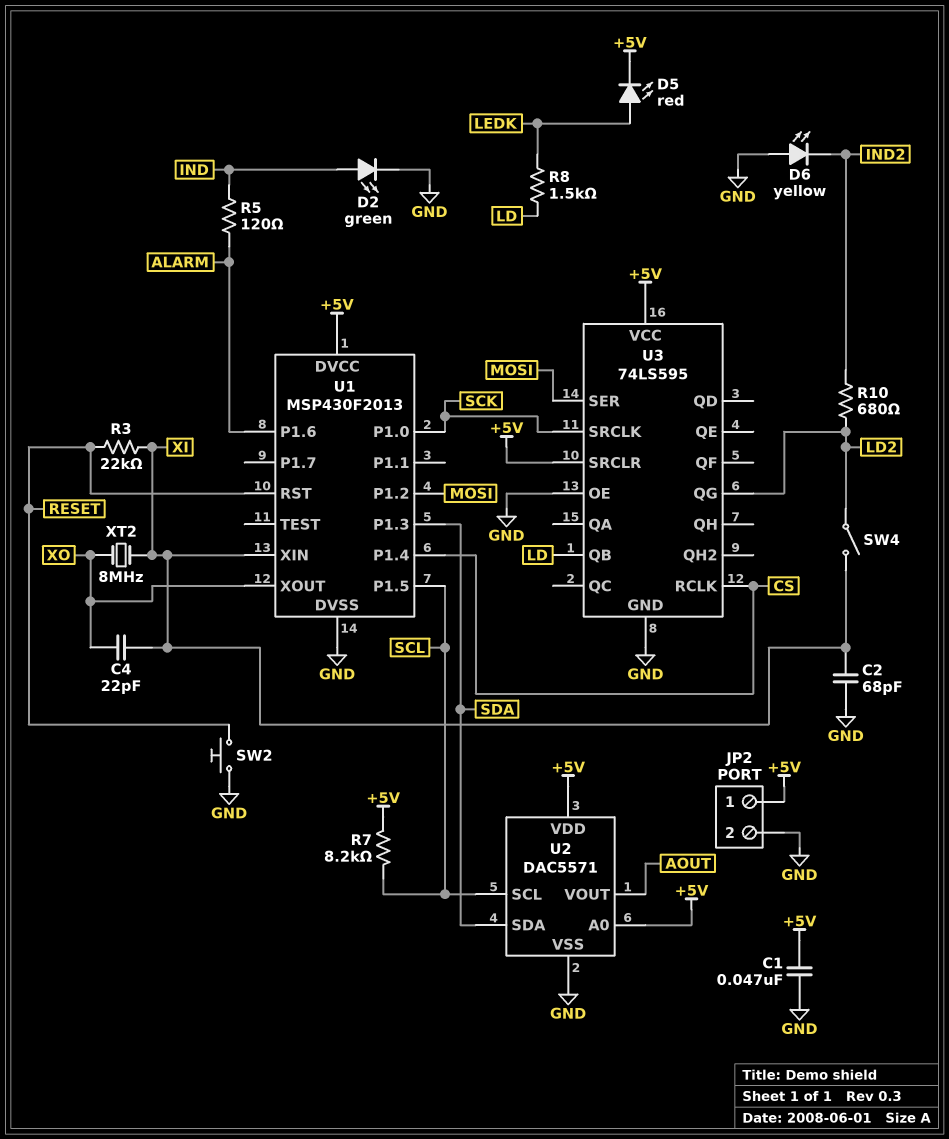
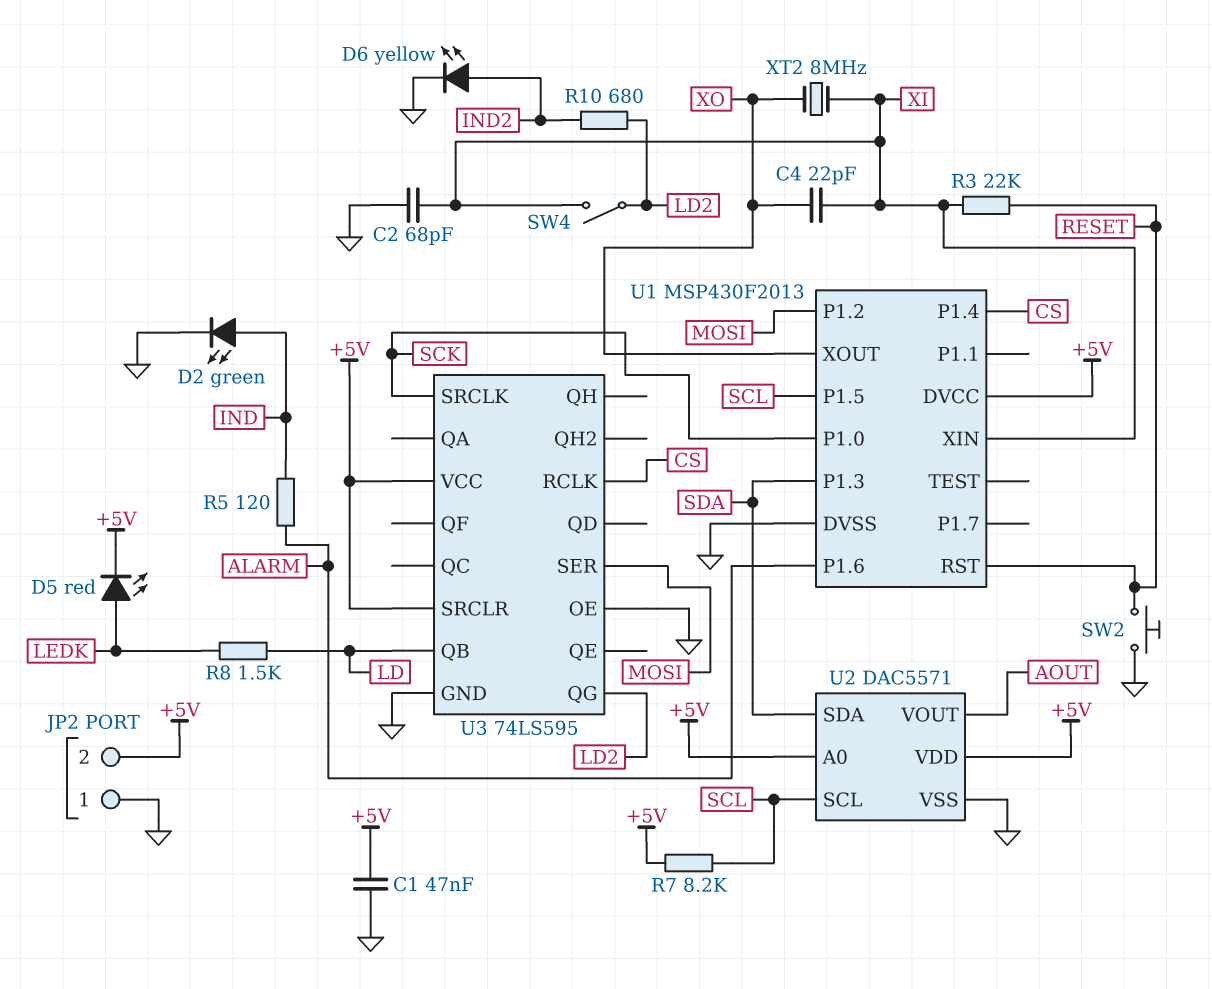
D6: LED yellow (A GND, K IND2) -> LED yellow (A IND2, K GND)
JP2 pin 1: +5V -> GND
JP2 pin 2: GND -> +5V

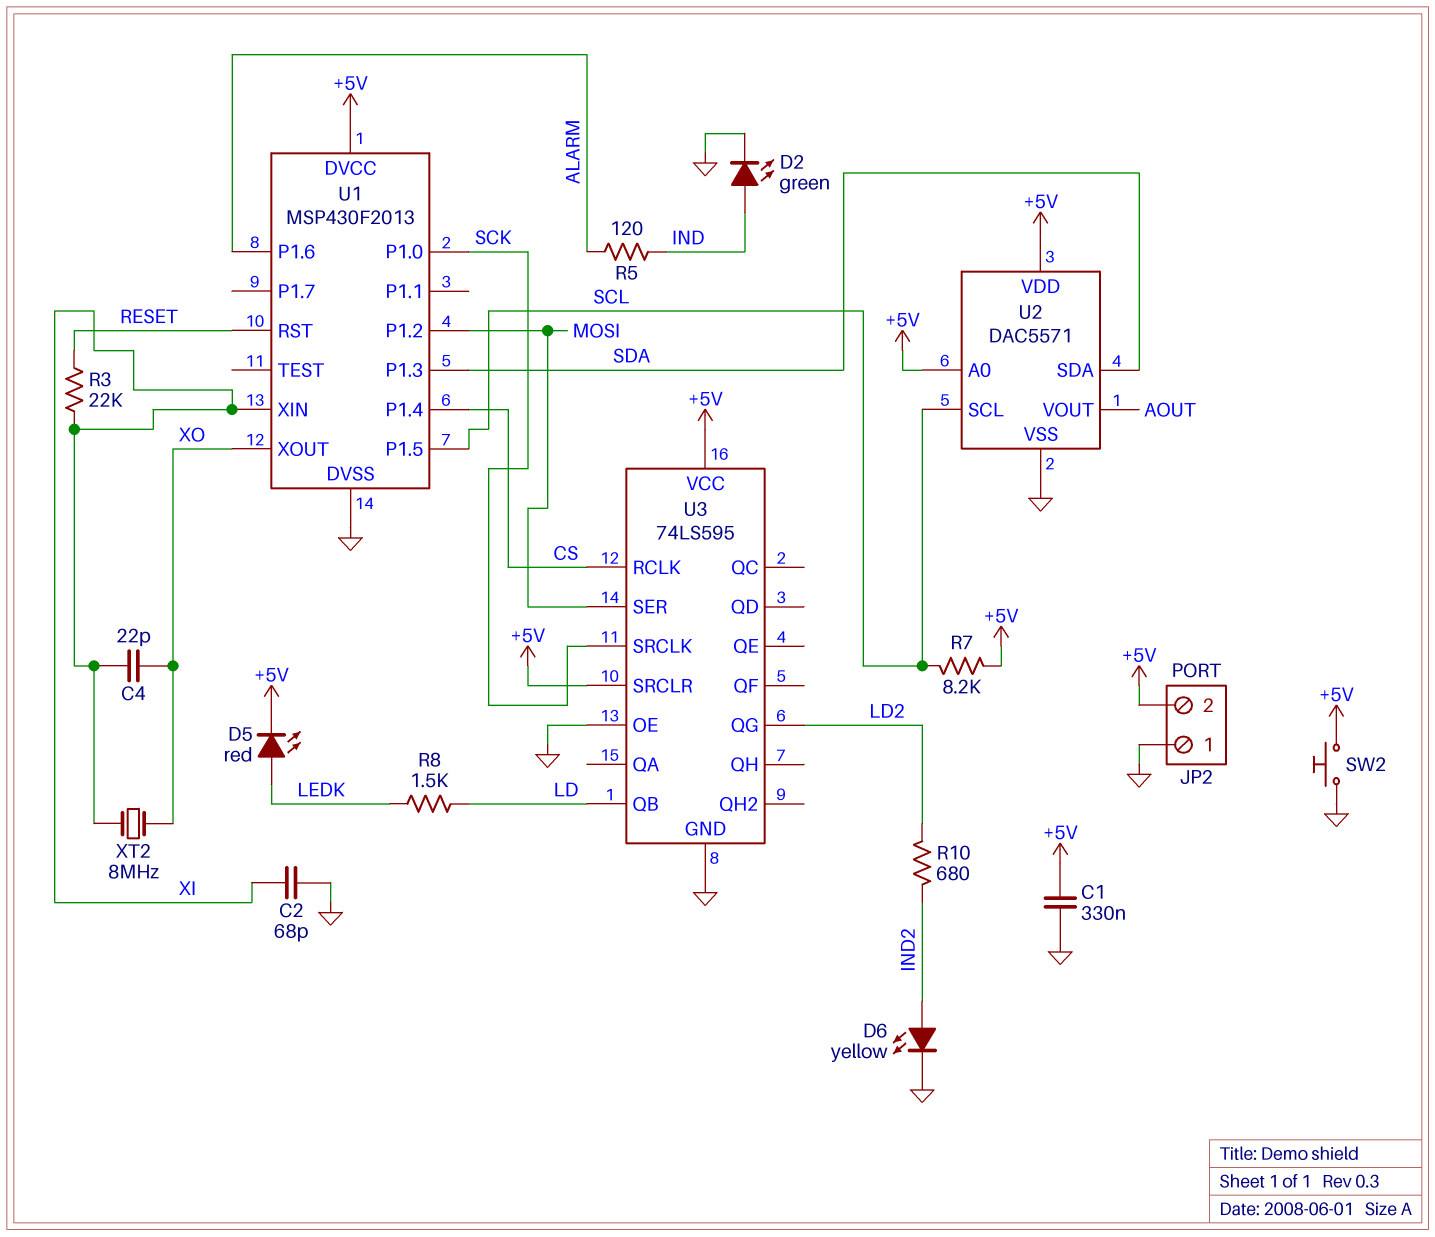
C1: 47nF (+5V, GND) -> 330nF (+5V, GND)
SW2: button (GND, RESET) -> button (+5V, GND)
SW4: switch (LD2, XI) -> none

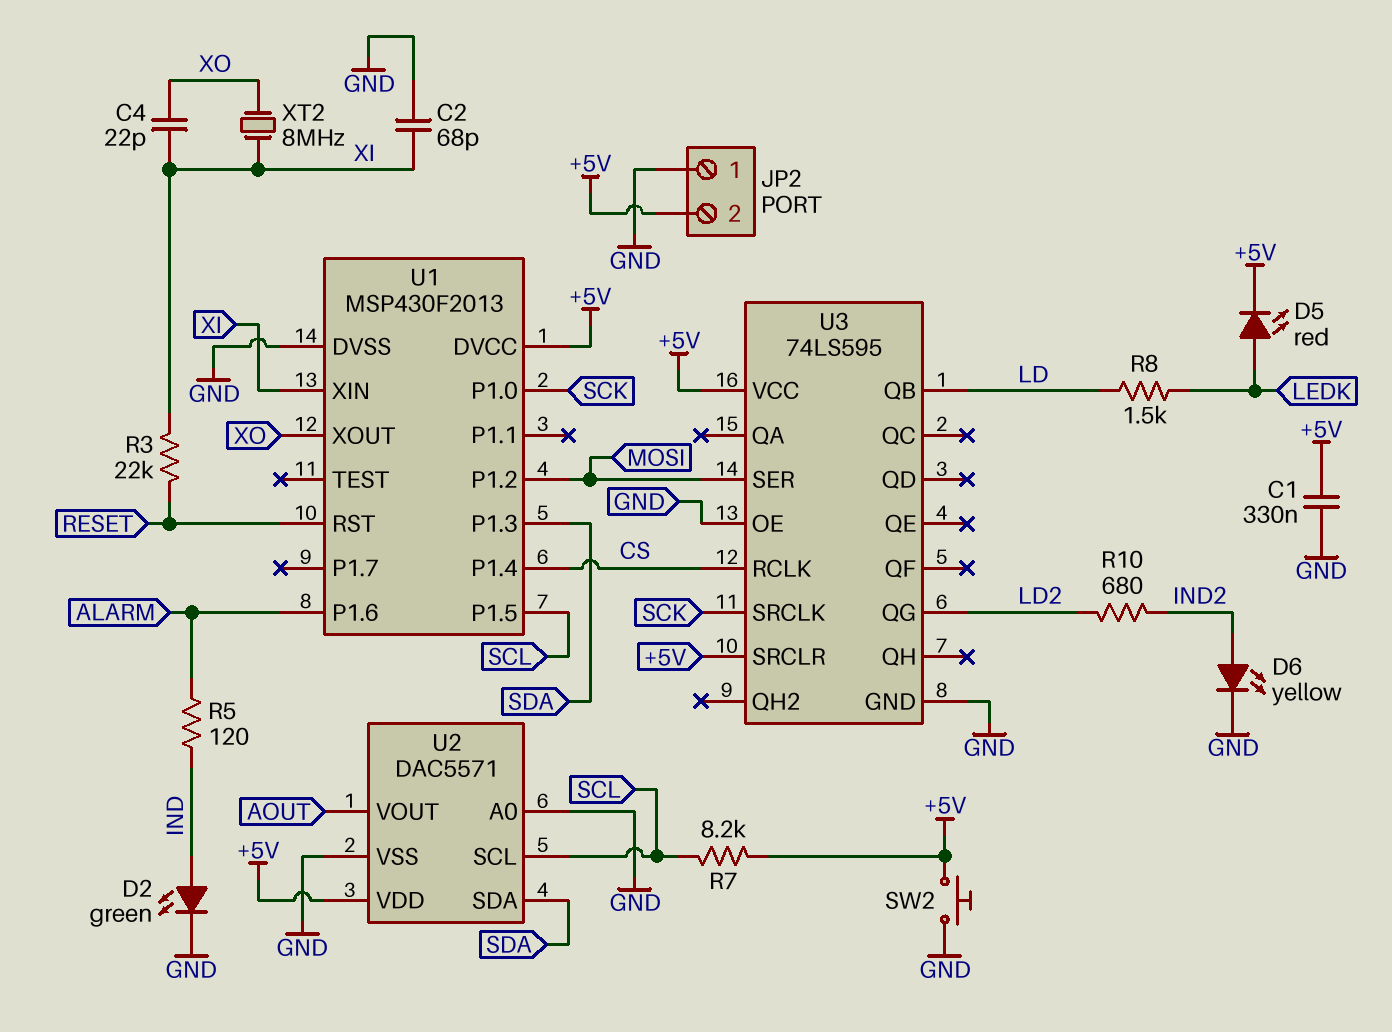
U2 pin A0: +5V -> GND

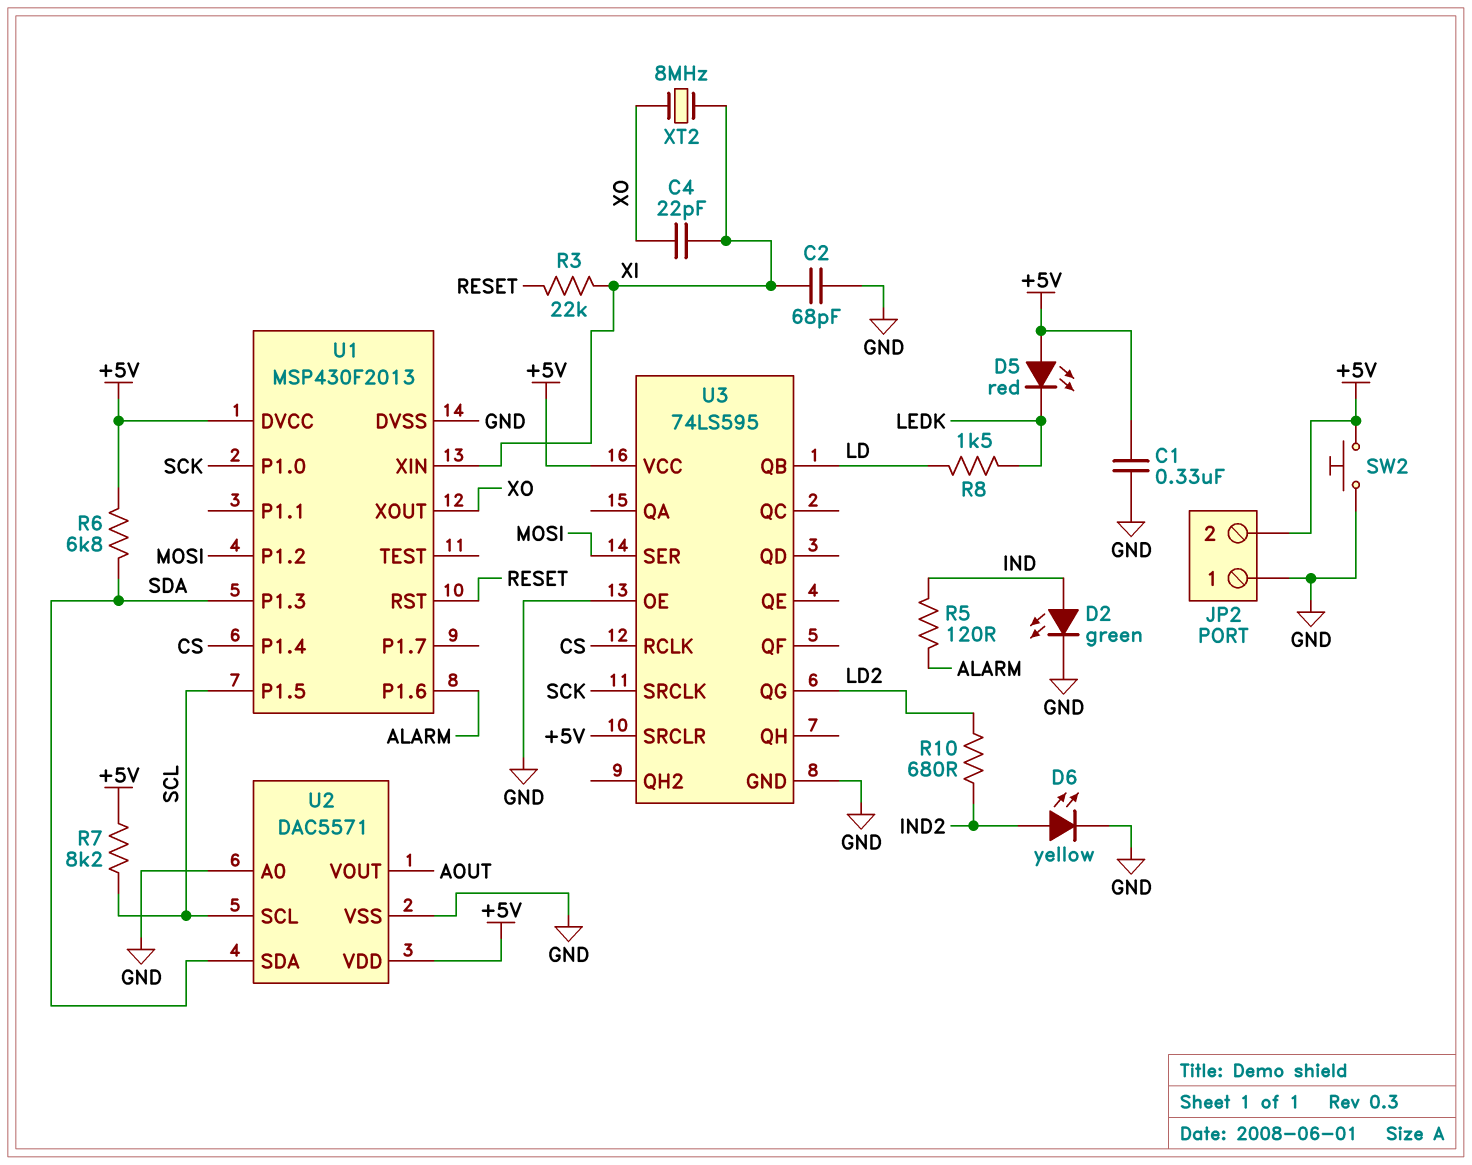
D5: LED red (A LEDK, K +5V) -> LED red (A +5V, K LEDK)
R6: none -> 6.8k (+5V, SDA)

